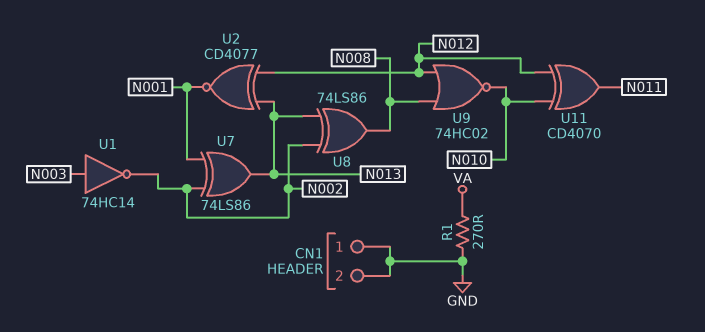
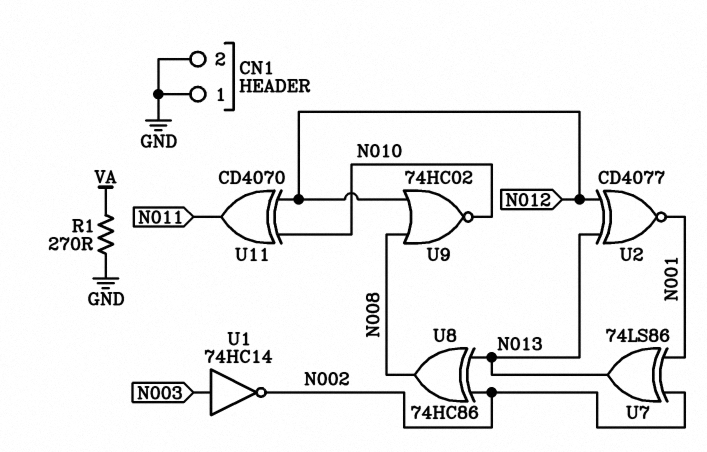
U8: XOR 74LS86 (in N002, in N013, out N008) -> XOR 74HC86 (in N002, in N013, out N008)

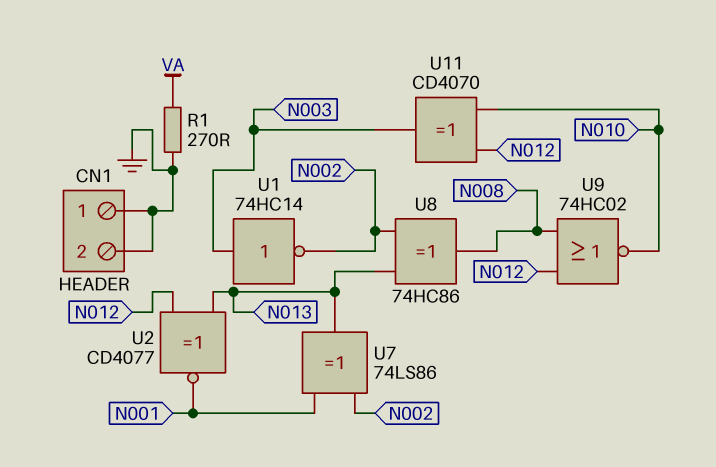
U11: XOR CD4070 (in N010, in N012, out N011) -> XOR CD4070 (in N010, in N012, out N003)

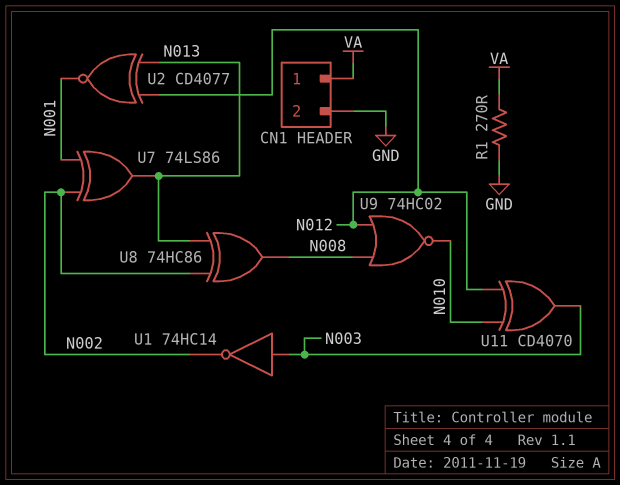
CN1 pin 1: GND -> VA

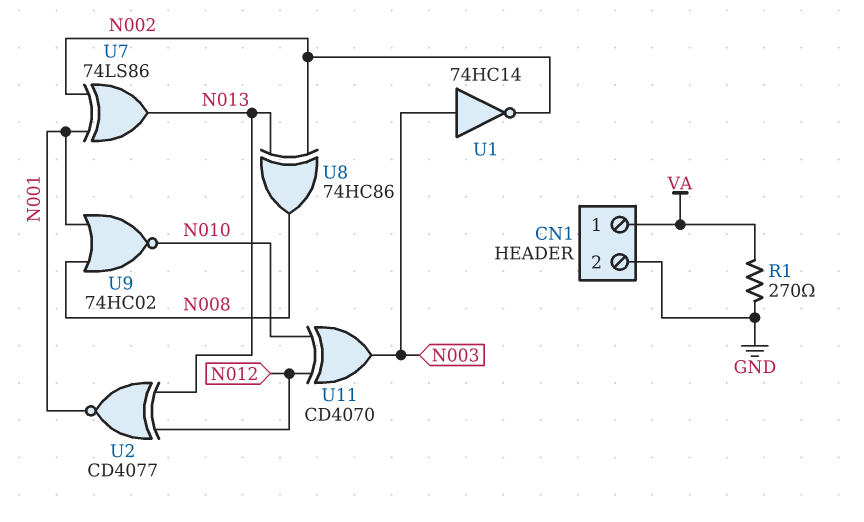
U9: NOR 74HC02 (in N008, in N012, out N010) -> NOR 74HC02 (in N001, in N008, out N010)

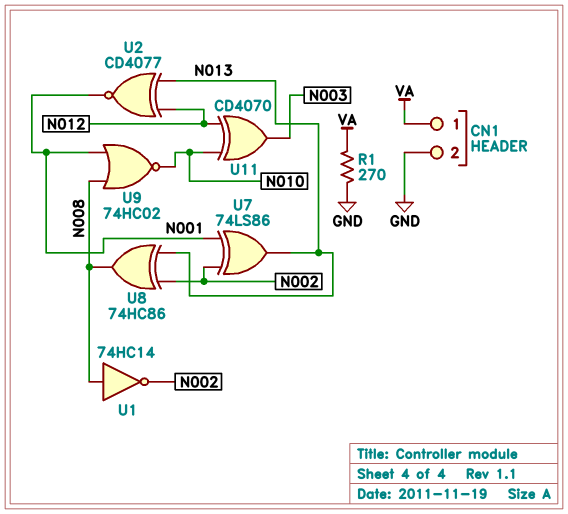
U1: NOT 74HC14 (in N003, out N002) -> NOT 74HC14 (in N008, out N002)

